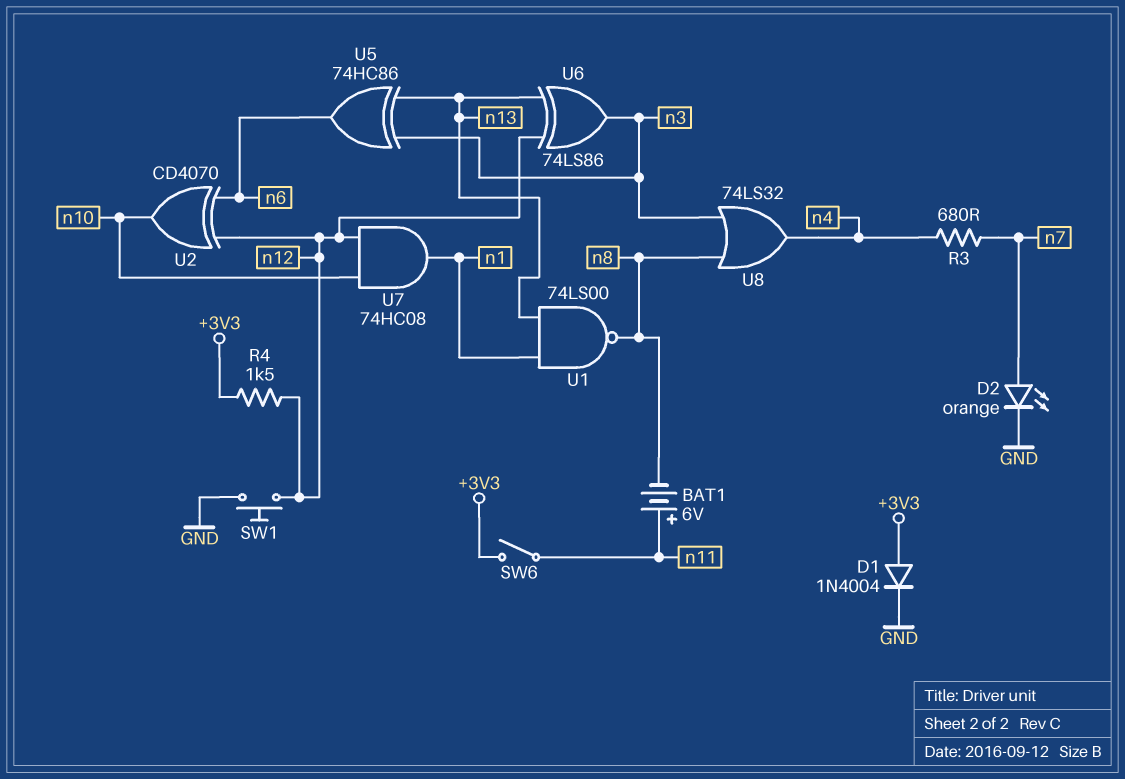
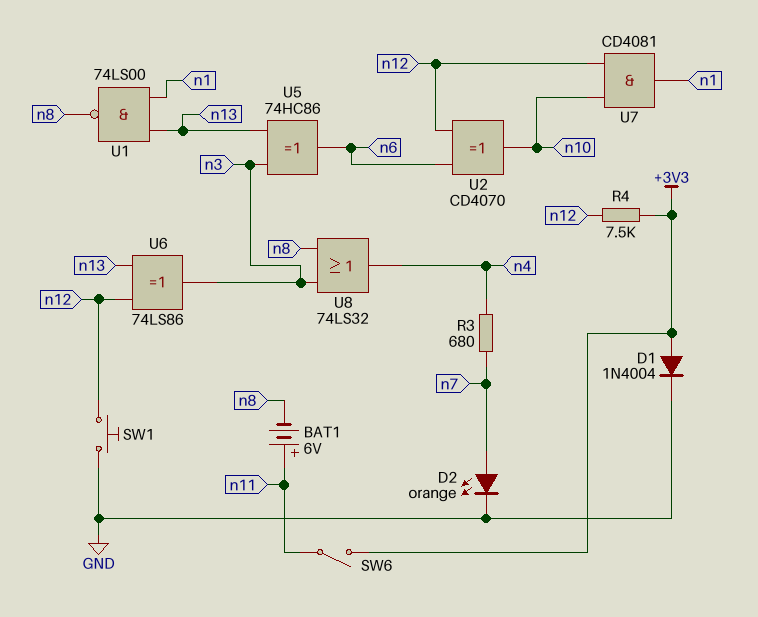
R4: 1.5k (+3V3, n12) -> 7.5k (+3V3, n12)
U7: AND 74HC08 (in n10, in n12, out n1) -> AND CD4081 (in n10, in n12, out n1)

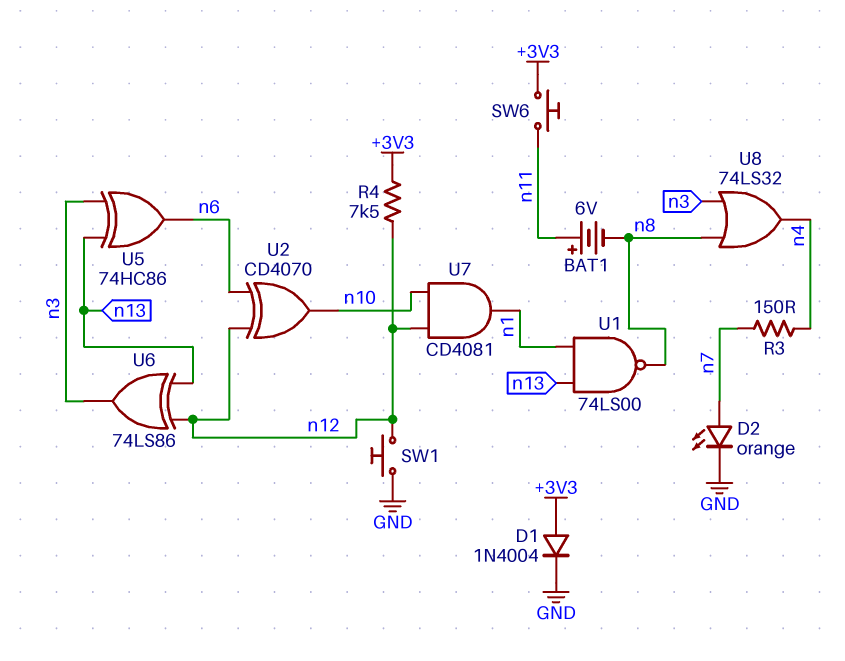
R3: 680 (n4, n7) -> 150 (n4, n7)
SW6: switch (+3V3, n11) -> button (+3V3, n11)

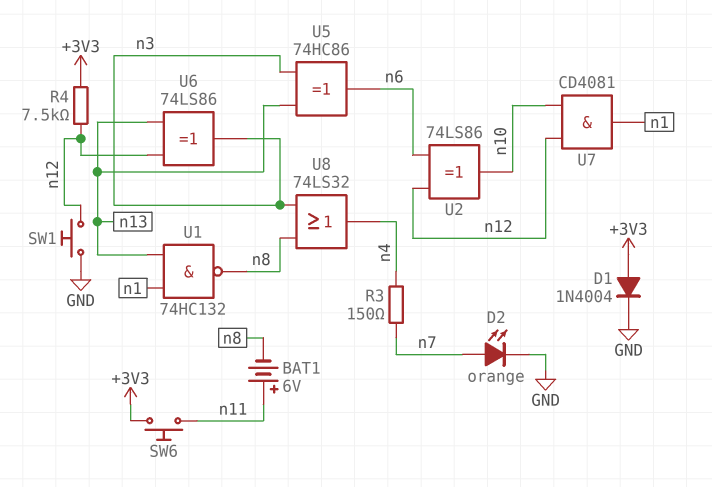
U1: NAND 74LS00 (in n1, in n13, out n8) -> NAND 74HC132 (in n1, in n13, out n8)
U2: XOR CD4070 (in n6, in n12, out n10) -> XOR 74LS86 (in n6, in n12, out n10)

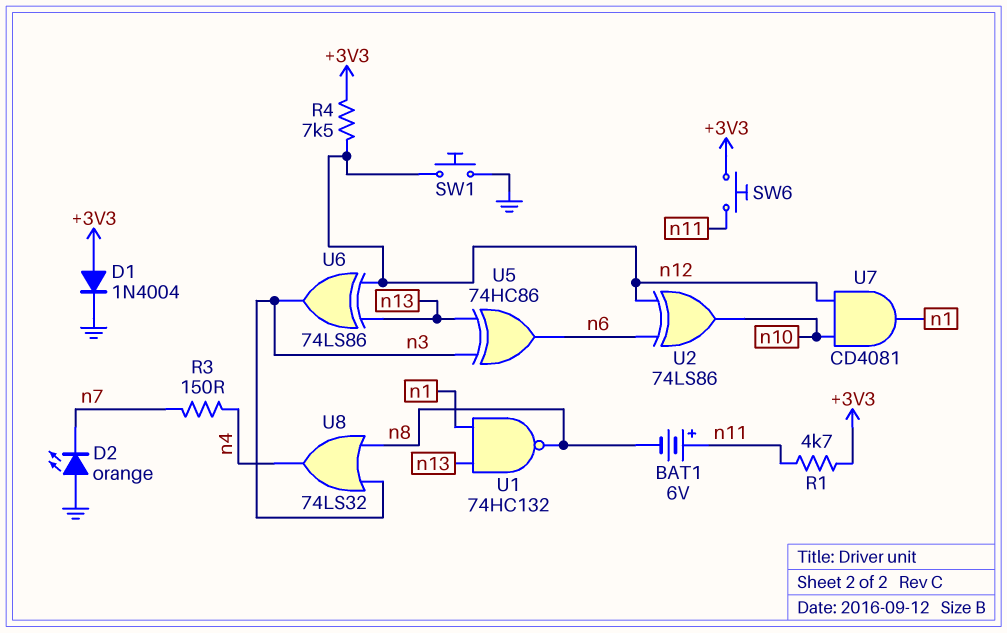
D2: LED orange (A n7, K GND) -> LED orange (A GND, K n7)
R1: none -> 4.7k (+3V3, n11)

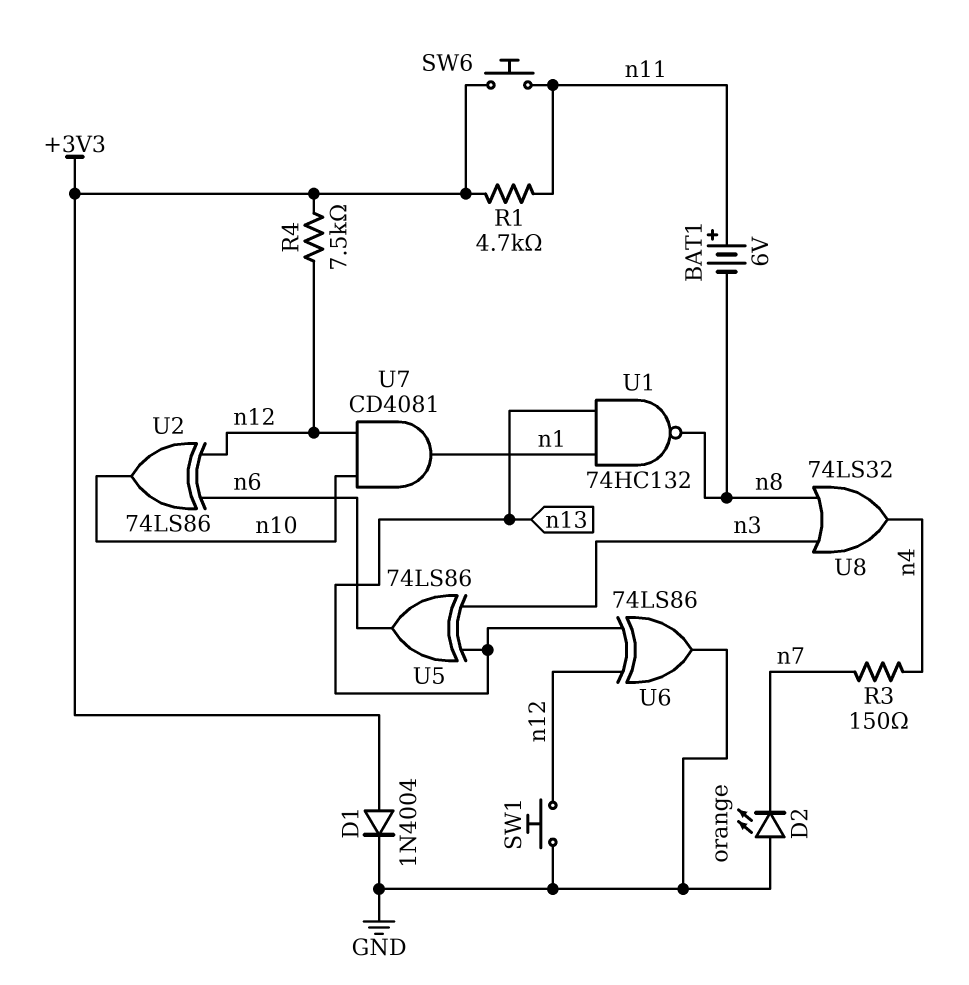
U5: XOR 74HC86 (in n3, in n13, out n6) -> XOR 74LS86 (in n3, in n13, out n6)
U6: XOR 74LS86 (in n12, in n13, out n3) -> XOR 74LS86 (in n12, in n13, out GND)

